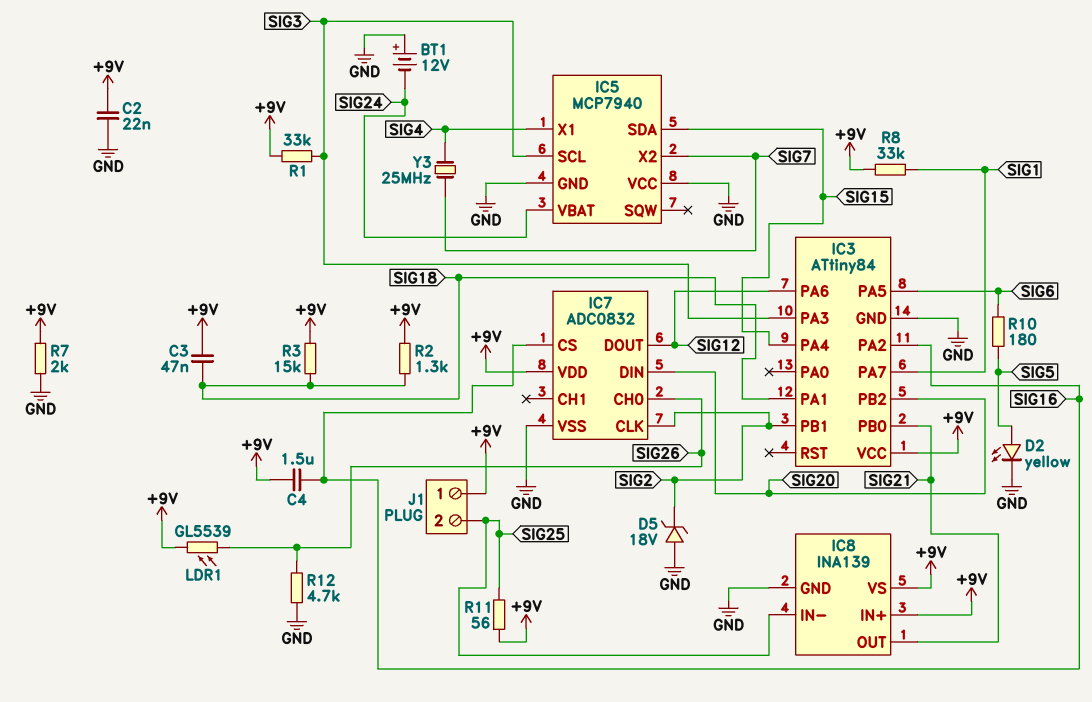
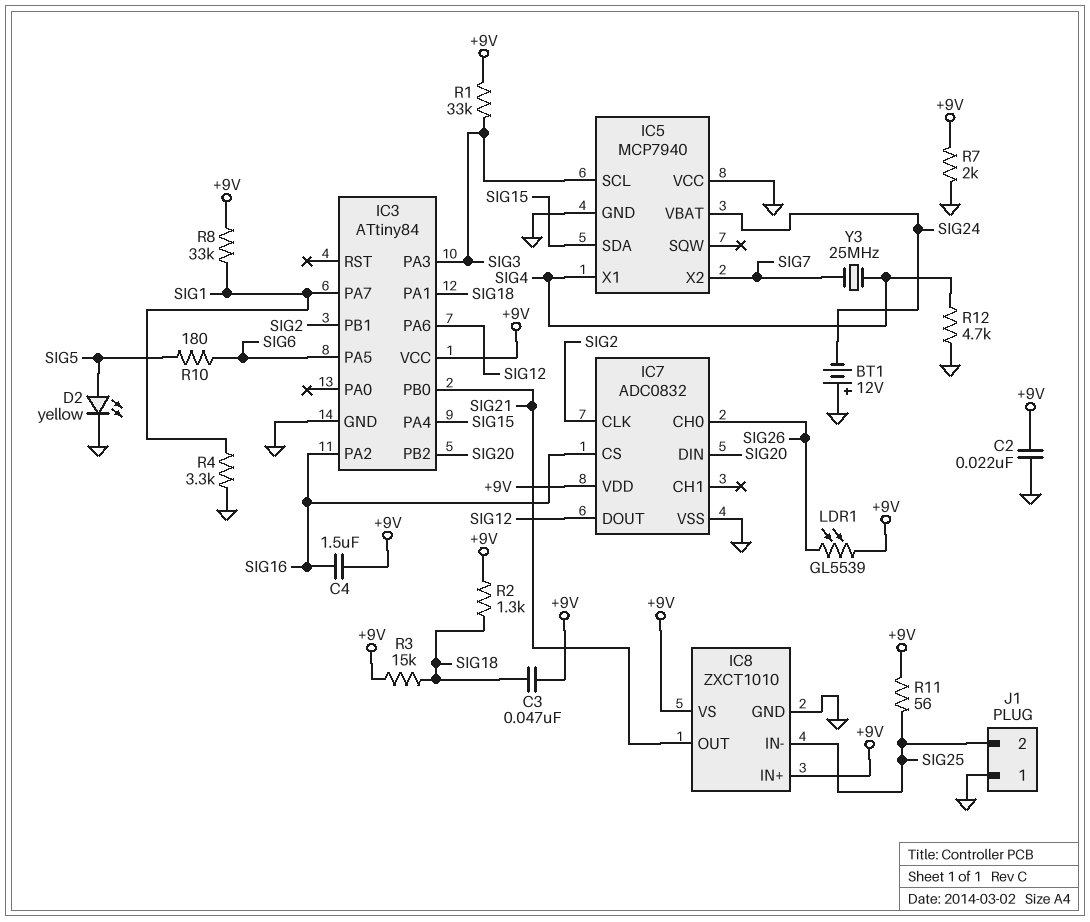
D5: zener 18V (A GND, K SIG2) -> none
IC8: INA139 -> ZXCT1010
J1 pin 1: +9V -> GND
R4: none -> 3.3k (GND, SIG1)
R12: 4.7k (GND, SIG26) -> 4.7k (GND, SIG4)

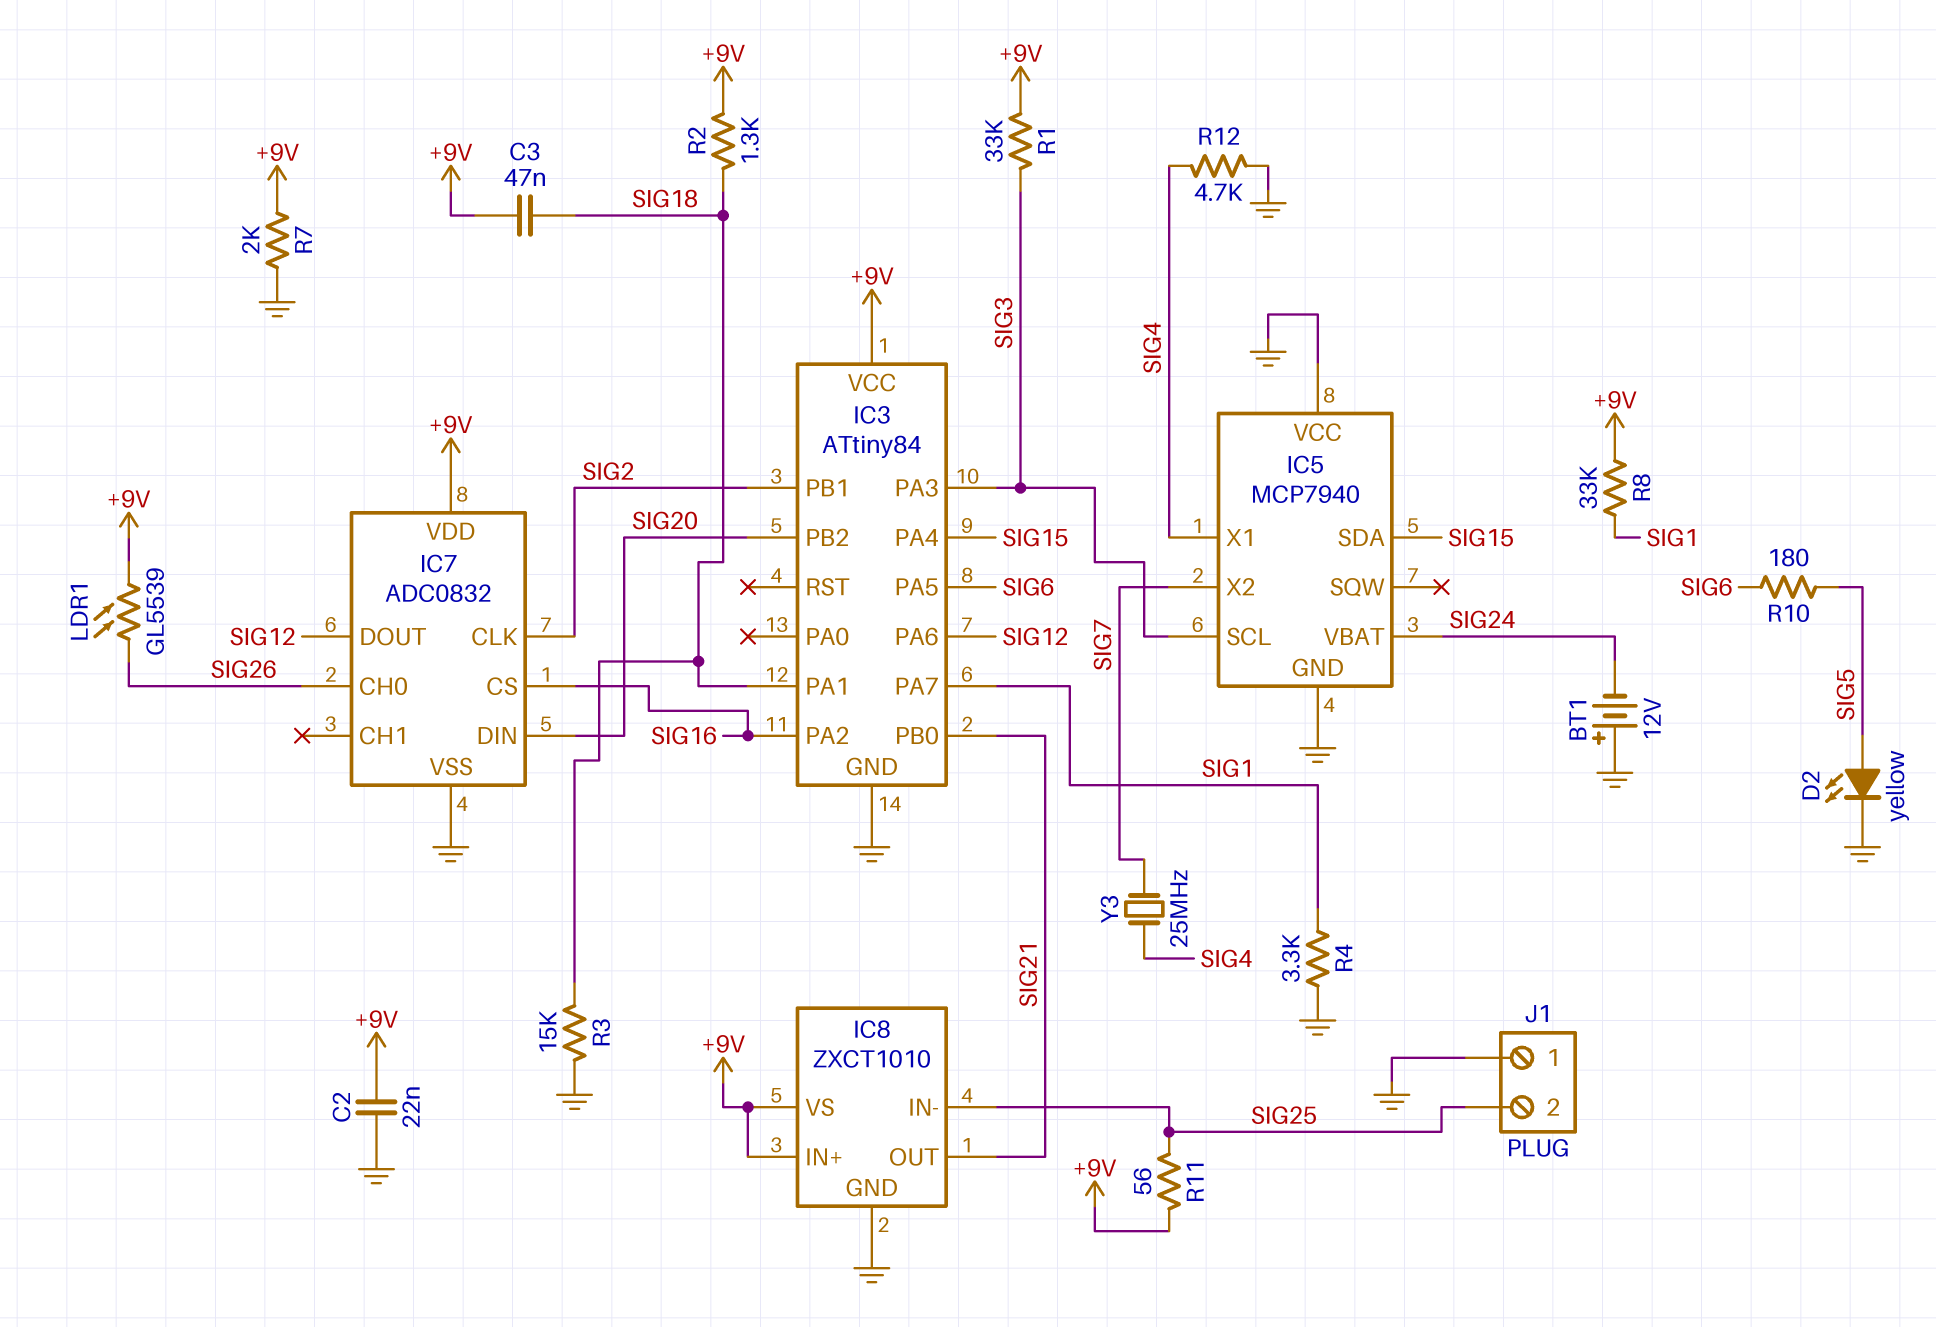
C4: 1.5uF (+9V, SIG16) -> none
R3: 15k (+9V, SIG18) -> 15k (GND, SIG18)

